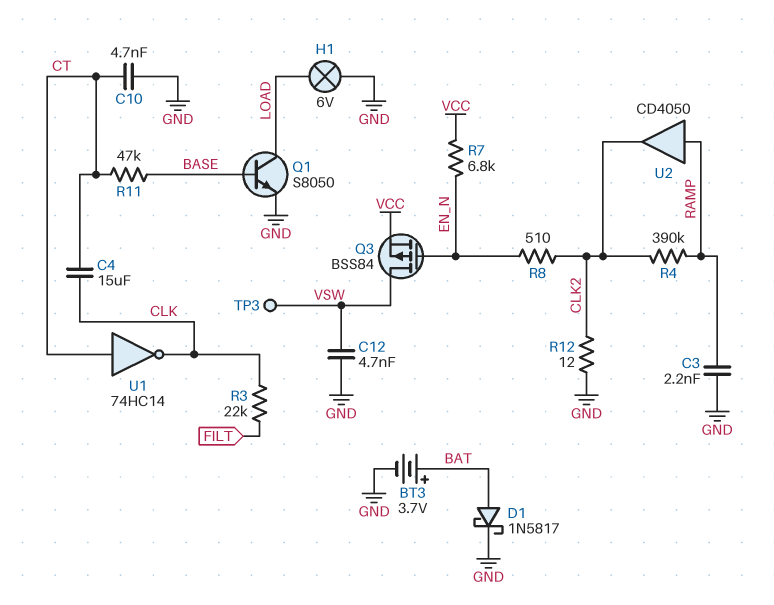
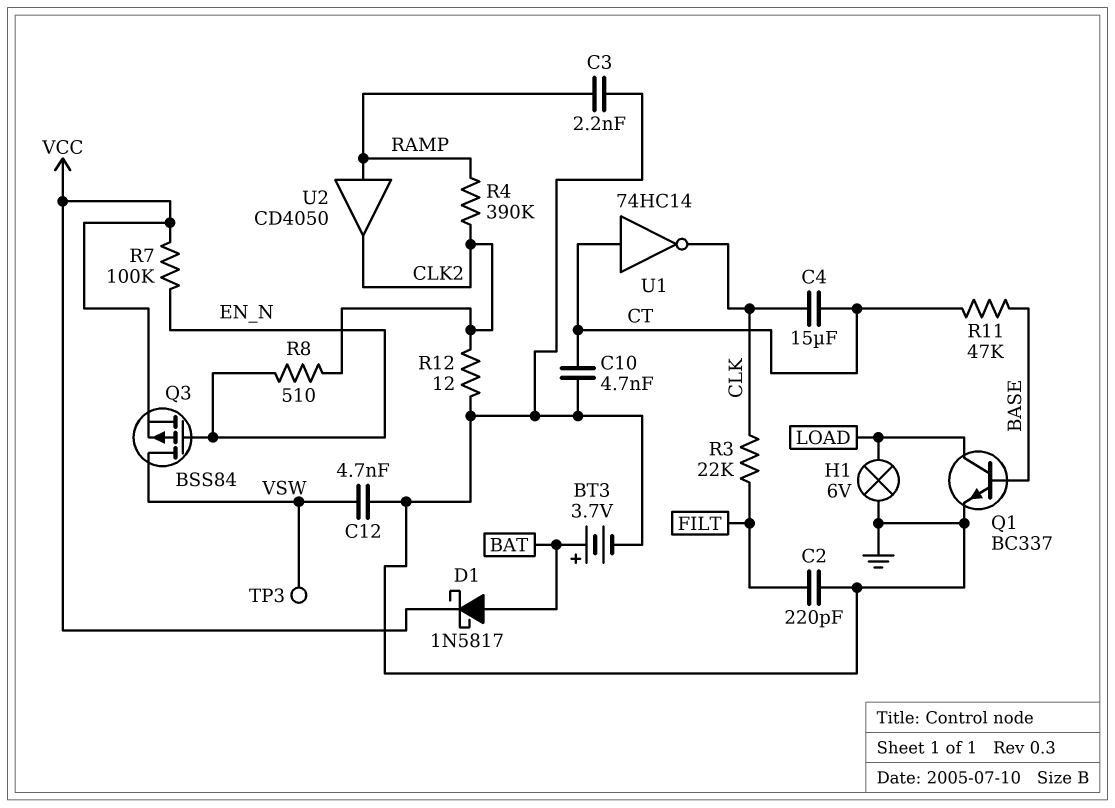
C2: none -> 220pF (FILT, GND)
D1: schottky 1N5817 (A BAT, K GND) -> schottky 1N5817 (A BAT, K VCC)
Q1: NPN S8050 (B BASE, C LOAD, E GND) -> NPN BC337 (B BASE, C LOAD, E GND)
R7: 6.8k (EN_N, VCC) -> 100k (EN_N, VCC)

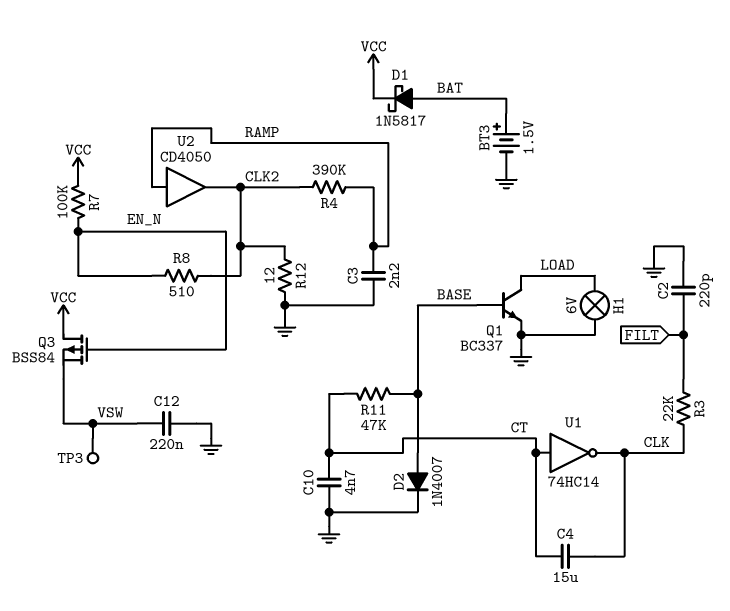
BT3: 3.7V (plus BAT, minus GND) -> 1.5V (plus BAT, minus GND)
C12: 4.7nF (GND, VSW) -> 220nF (GND, VSW)
D2: none -> diode 1N4007 (A BASE, K GND)
Q3: PMOS BSS84 (G EN_N, D VSW, S VCC) -> PMOS BSS84 (G EN_N, D VCC, S VSW)

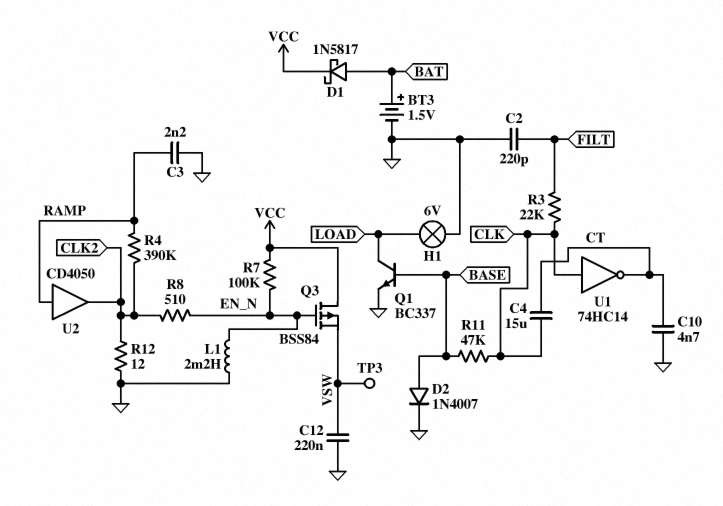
L1: none -> 2.2mH (EN_N, GND)
R11: 47k (BASE, CT) -> 47k (BASE, CLK)
U1: NOT 74HC14 (in CT, out CLK) -> NOT 74HC14 (in CLK, out CT)

